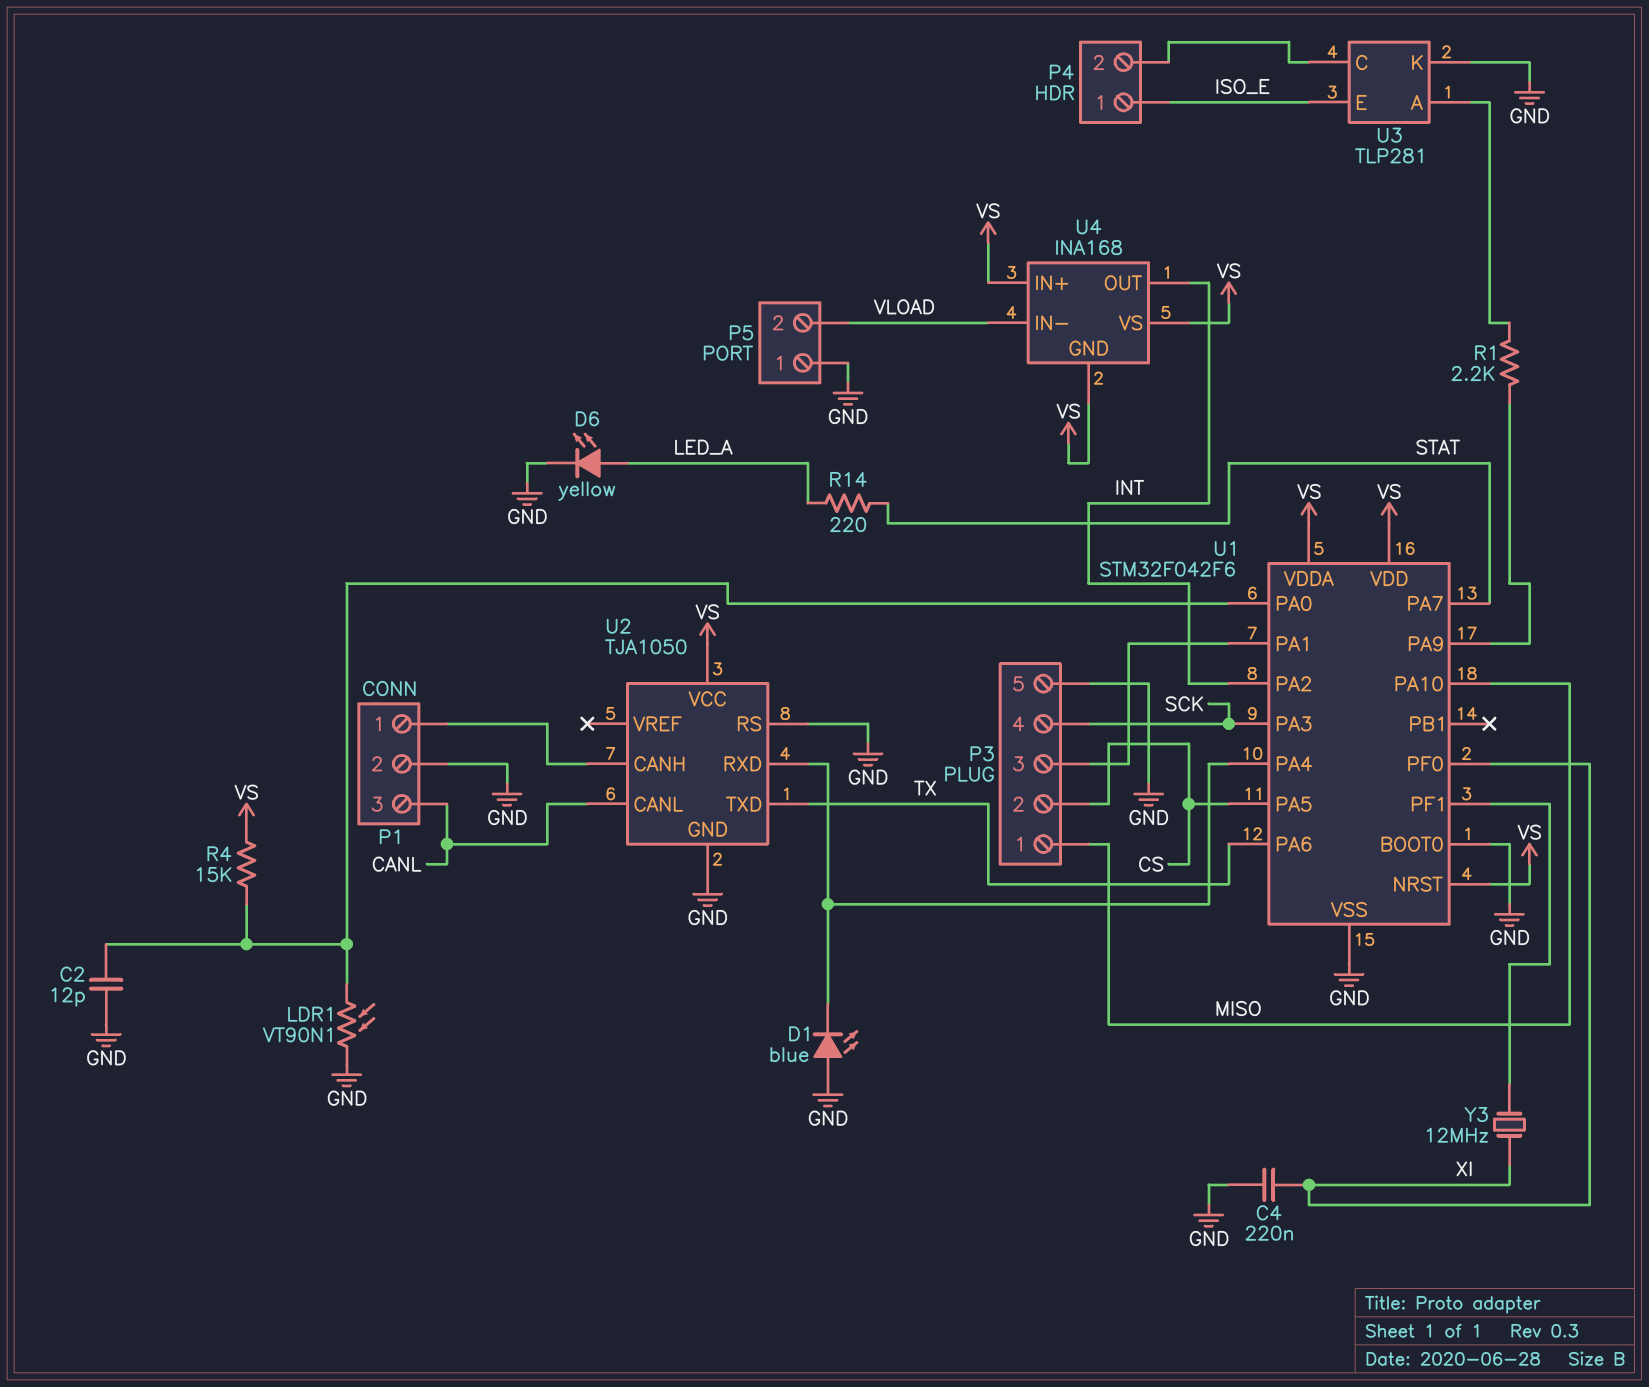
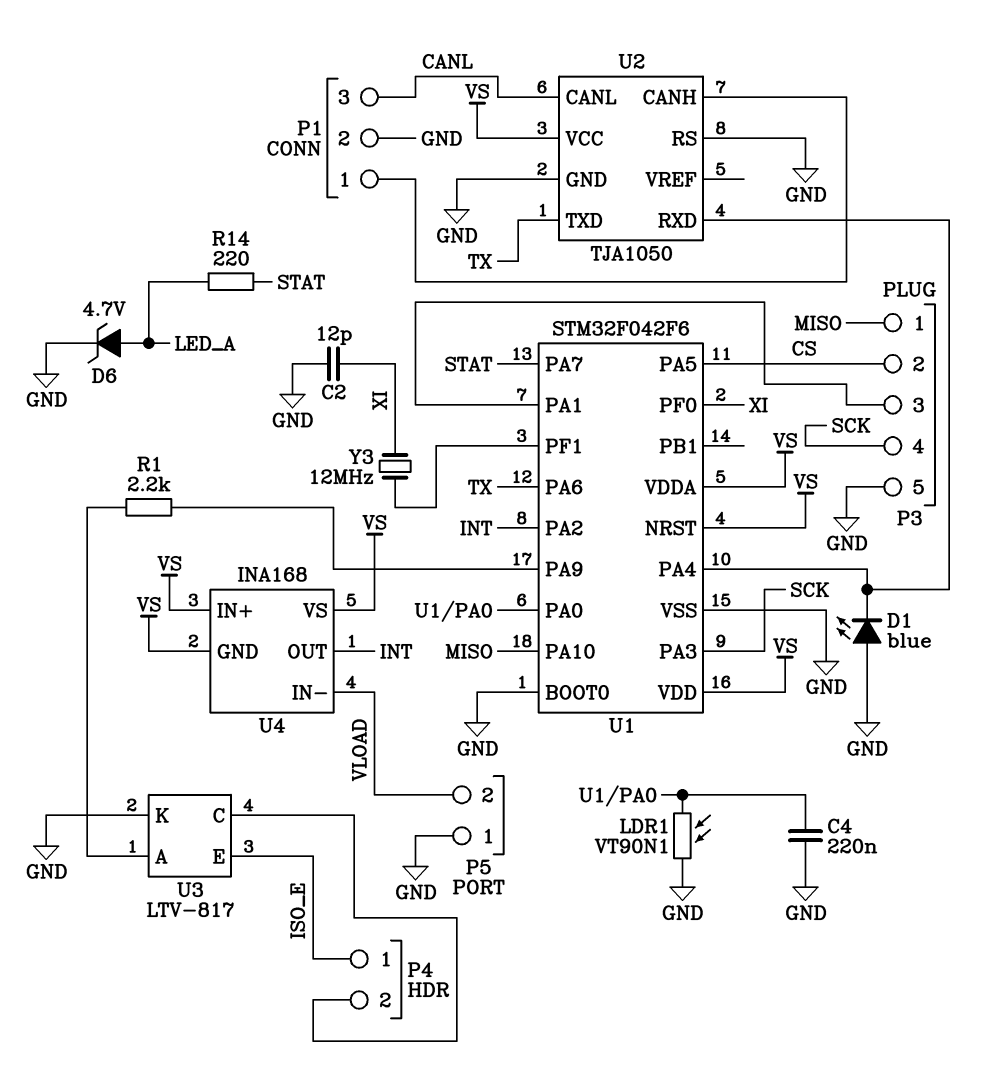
C2: 12pF (GND, U1/PA0) -> 12pF (GND, XI)
C4: 220nF (GND, XI) -> 220nF (GND, U1/PA0)
D6: LED yellow (A LED_A, K GND) -> zener 4.7V (A LED_A, K GND)
R4: 15k (U1/PA0, VS) -> none
U3: TLP281 -> LTV-817

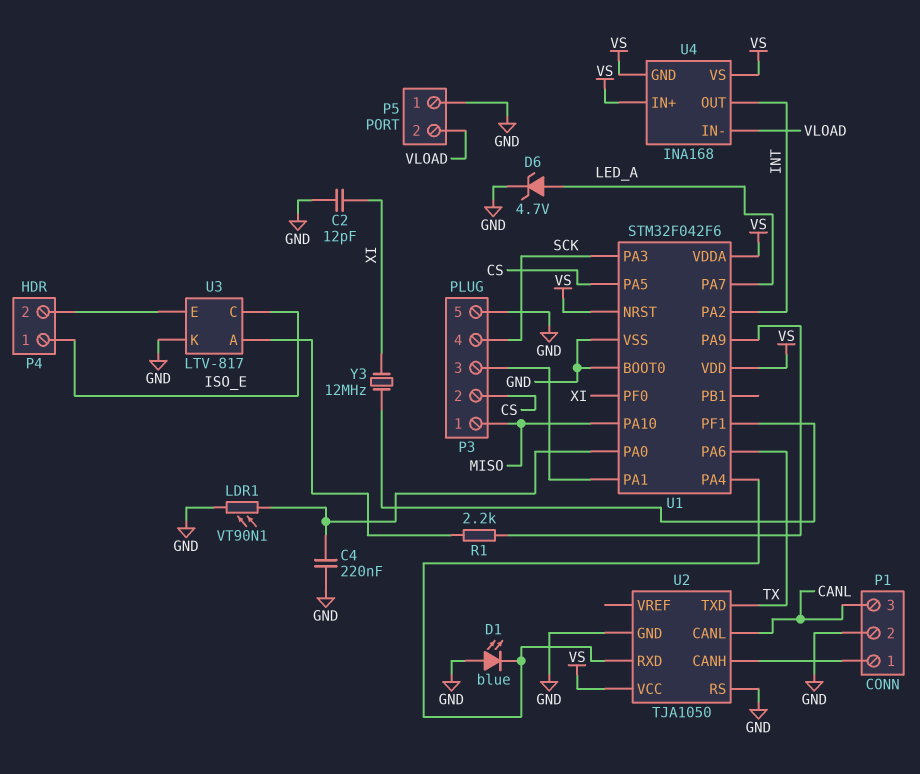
R14: 220 (LED_A, STAT) -> none
U1 pin PA7: STAT -> LED_A
U3 pin C: P4/2 -> ISO_E
U3 pin E: ISO_E -> P4/2

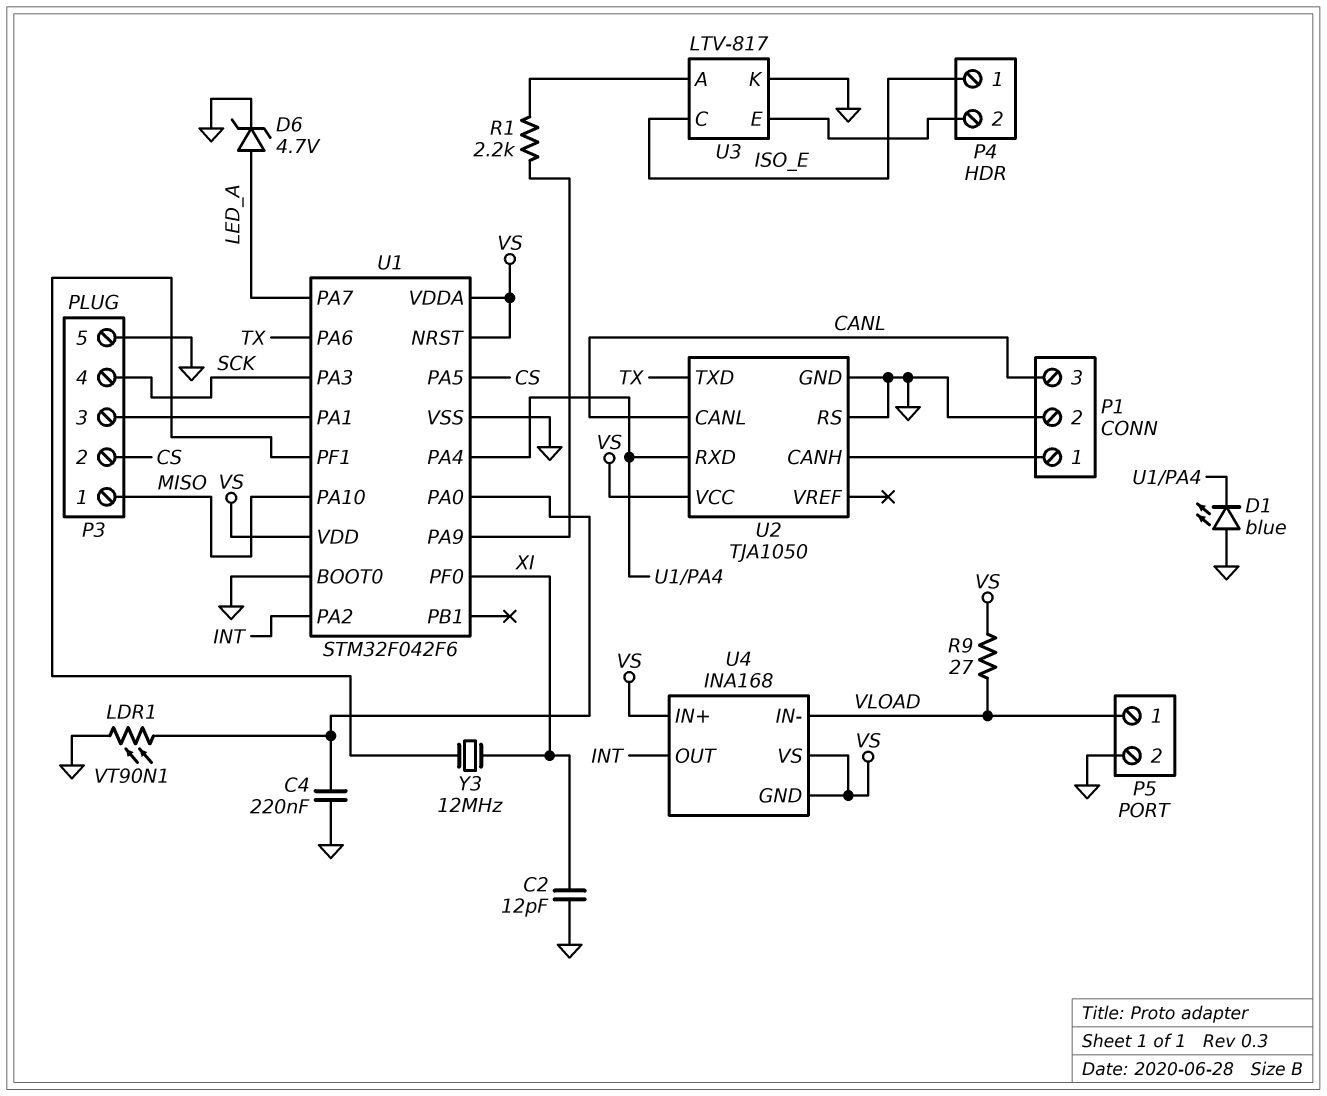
P5 pin 1: GND -> VLOAD
P5 pin 2: VLOAD -> GND
R9: none -> 27 (VLOAD, VS)

